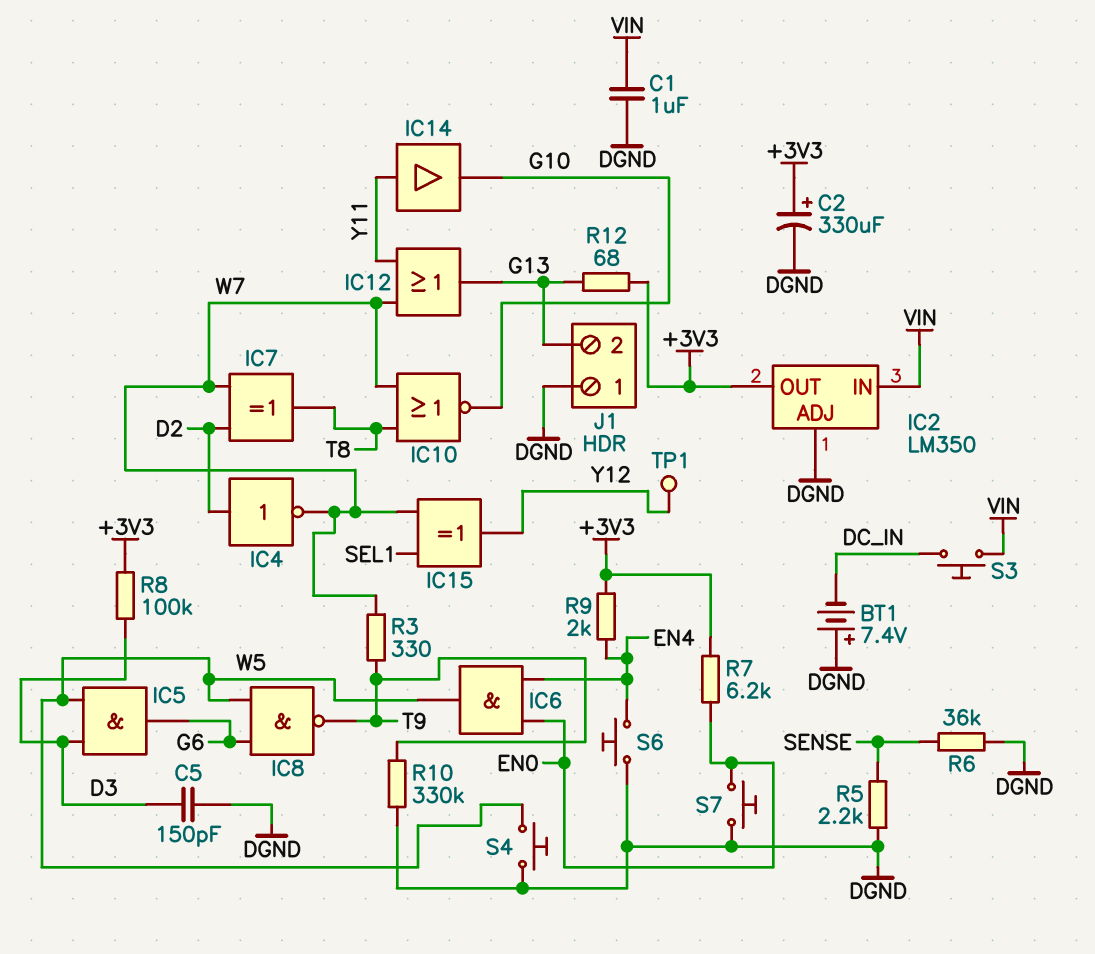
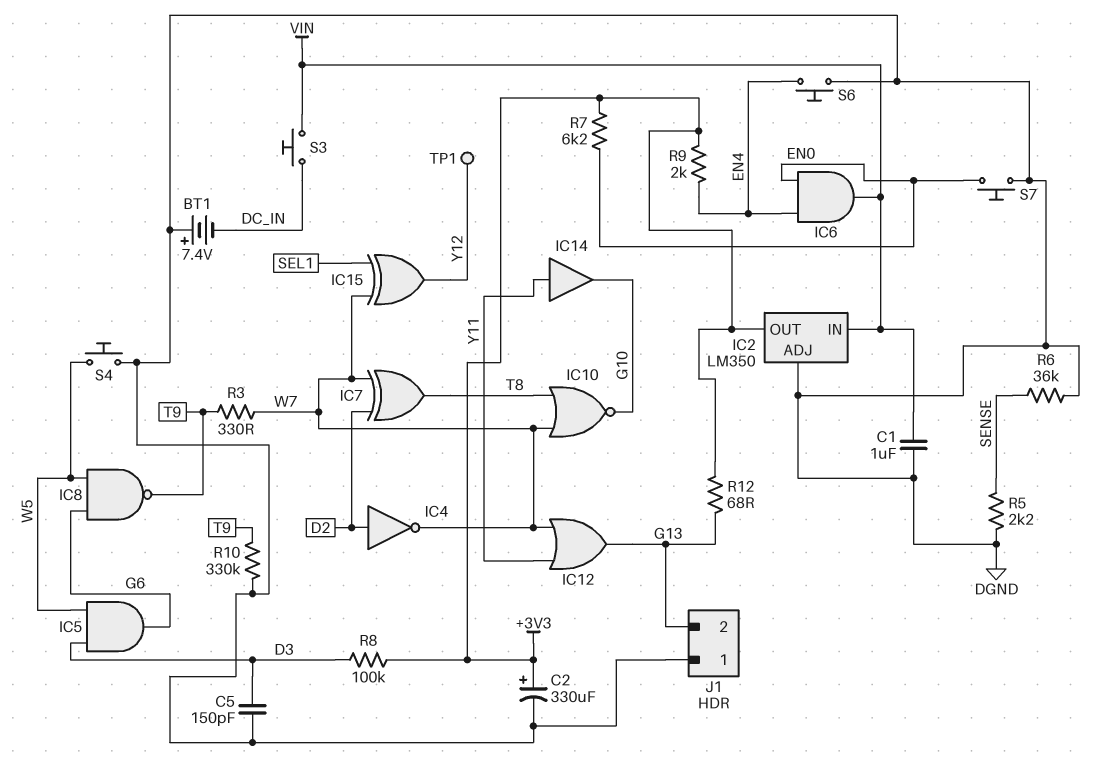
IC6: AND (in EN0, in EN4, out W5) -> AND (in EN0, in EN4, out VIN)

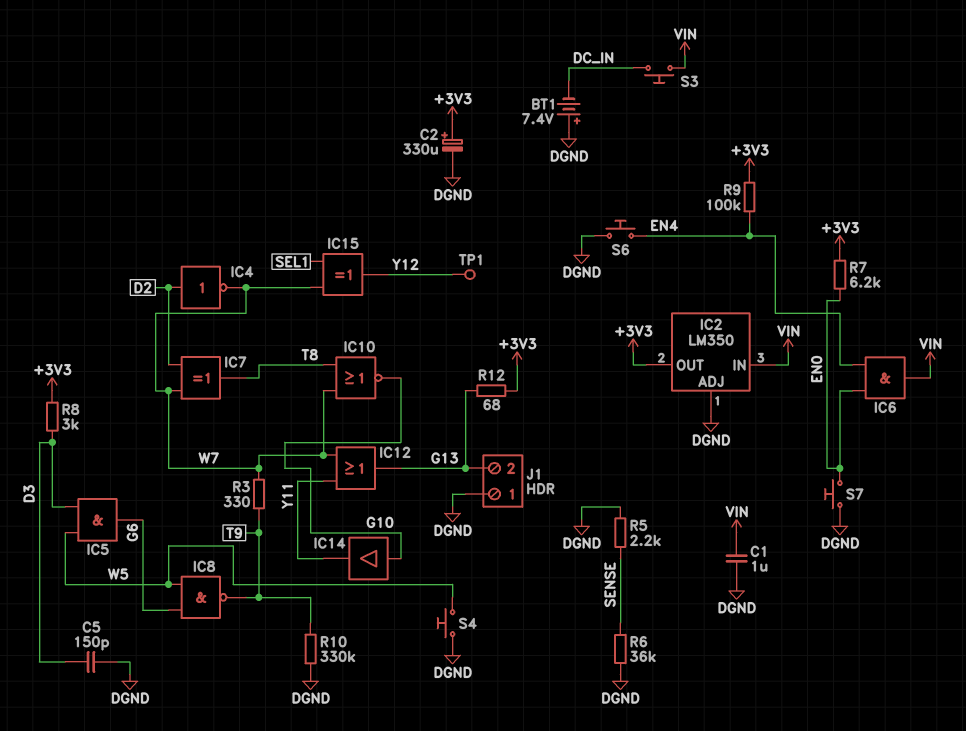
IC14: buffer (in Y11, out G10) -> buffer (in G10, out Y11)
R8: 100k (+3V3, D3) -> 3k (+3V3, D3)
R9: 2k (+3V3, EN4) -> 100k (+3V3, EN4)

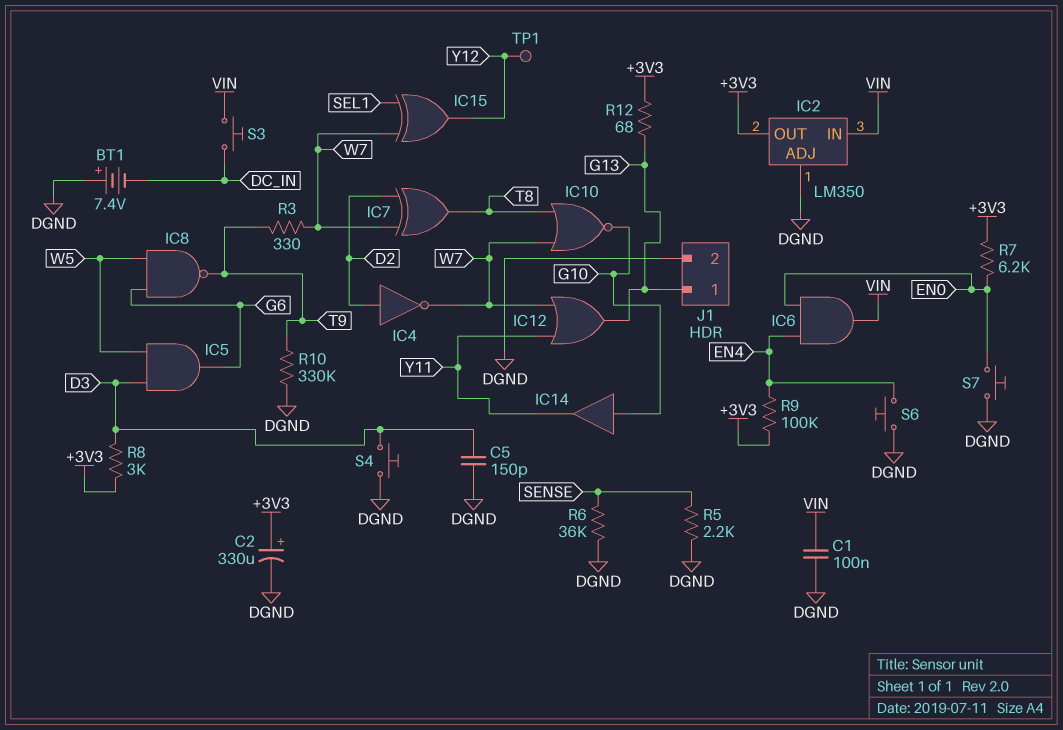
C1: 1uF (DGND, VIN) -> 100nF (DGND, VIN)
J1 pin 1: DGND -> G13
J1 pin 2: G13 -> DGND
S4: button (DGND, W5) -> button (D3, DGND)

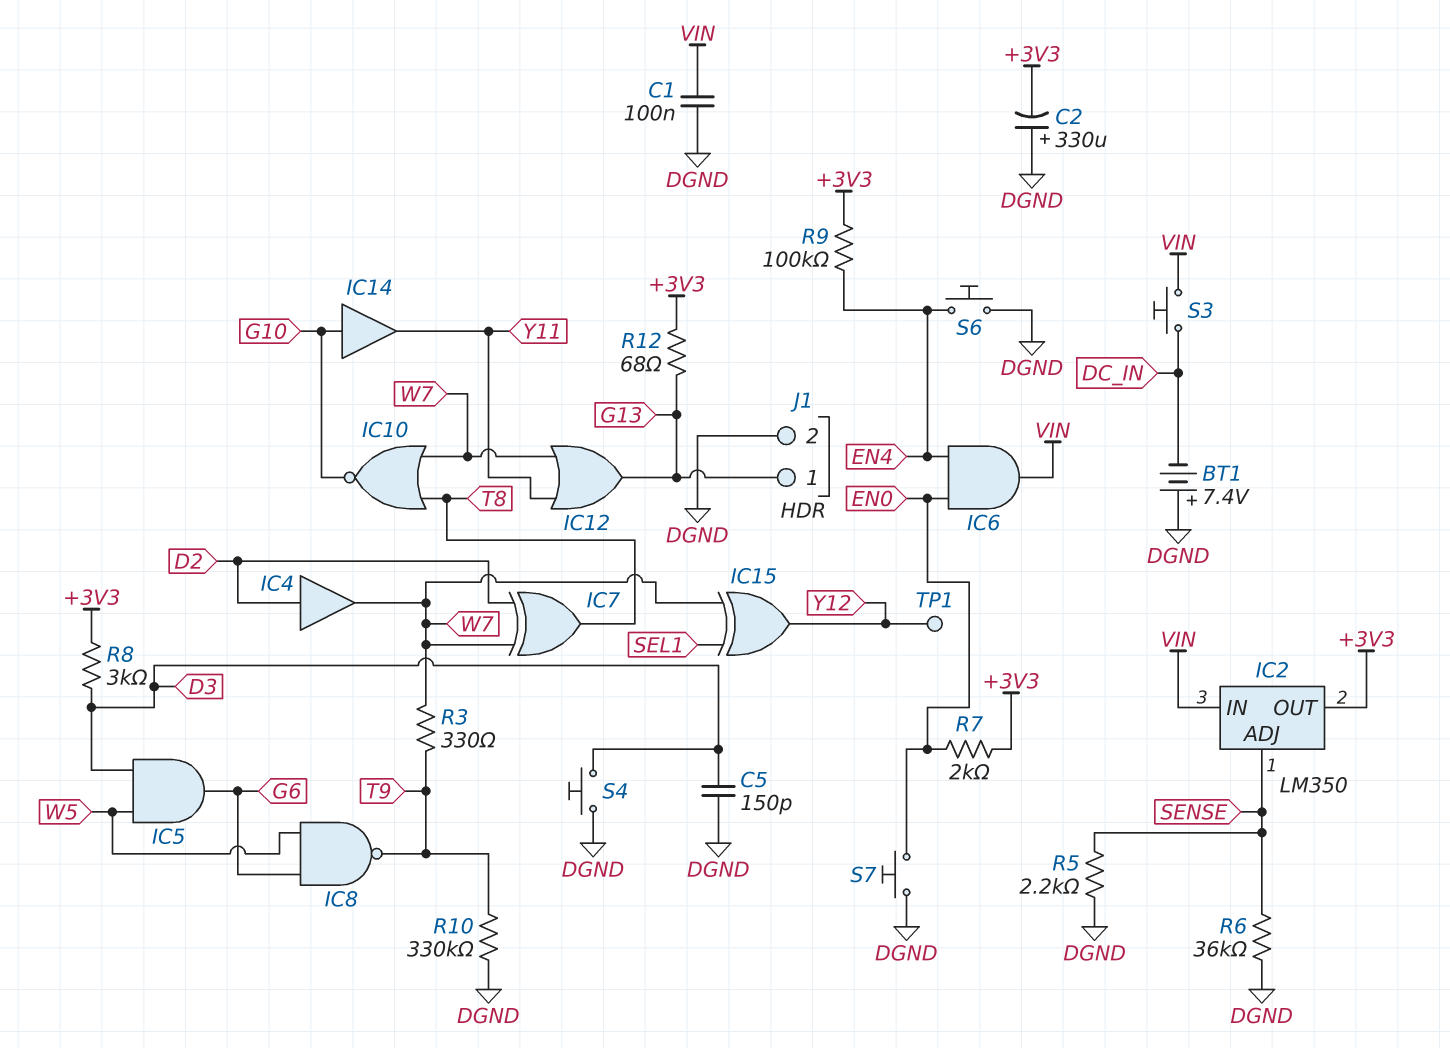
C2: 330uF (plus +3V3, minus DGND) -> 330uF (plus DGND, minus +3V3)
IC2 pin ADJ: DGND -> SENSE
IC4: NOT (in D2, out W7) -> buffer (in D2, out W7)
R7: 6.2k (+3V3, EN0) -> 2k (+3V3, EN0)

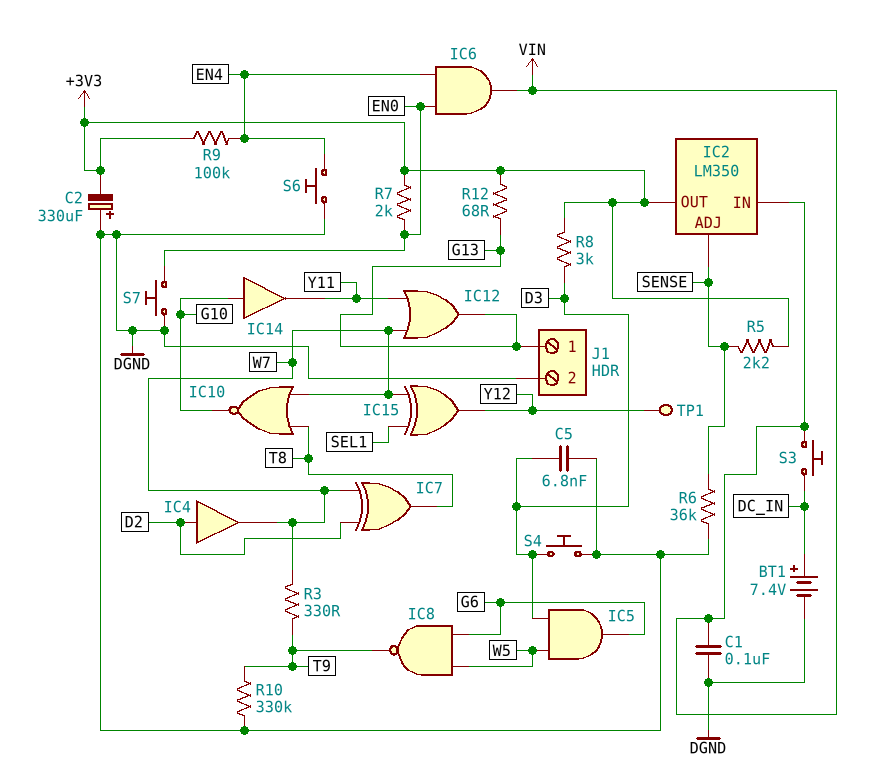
BT1: 7.4V (plus DGND, minus DC_IN) -> 7.4V (plus DC_IN, minus DGND)
C5: 150pF (D3, DGND) -> 6.8nF (D3, DGND)
R5: 2.2k (DGND, SENSE) -> 2.2k (+3V3, SENSE)

